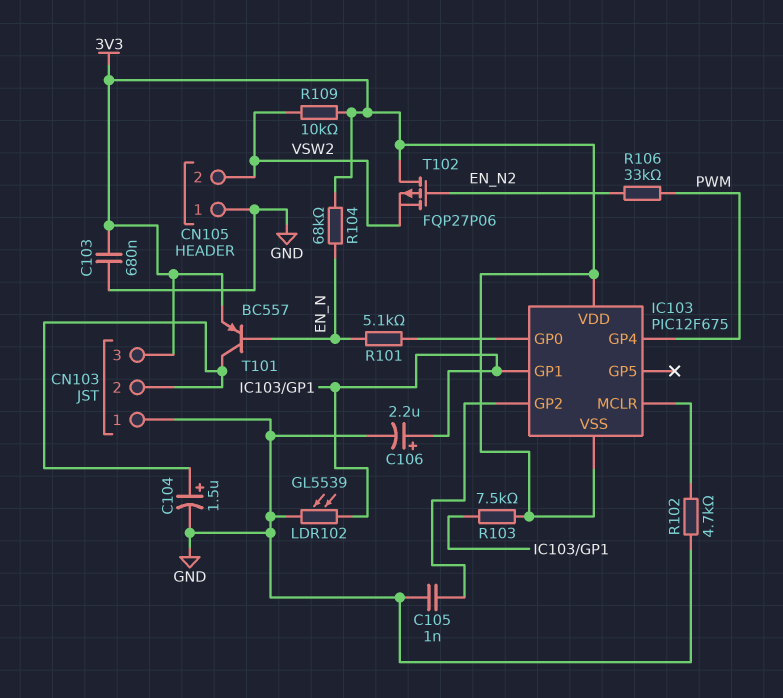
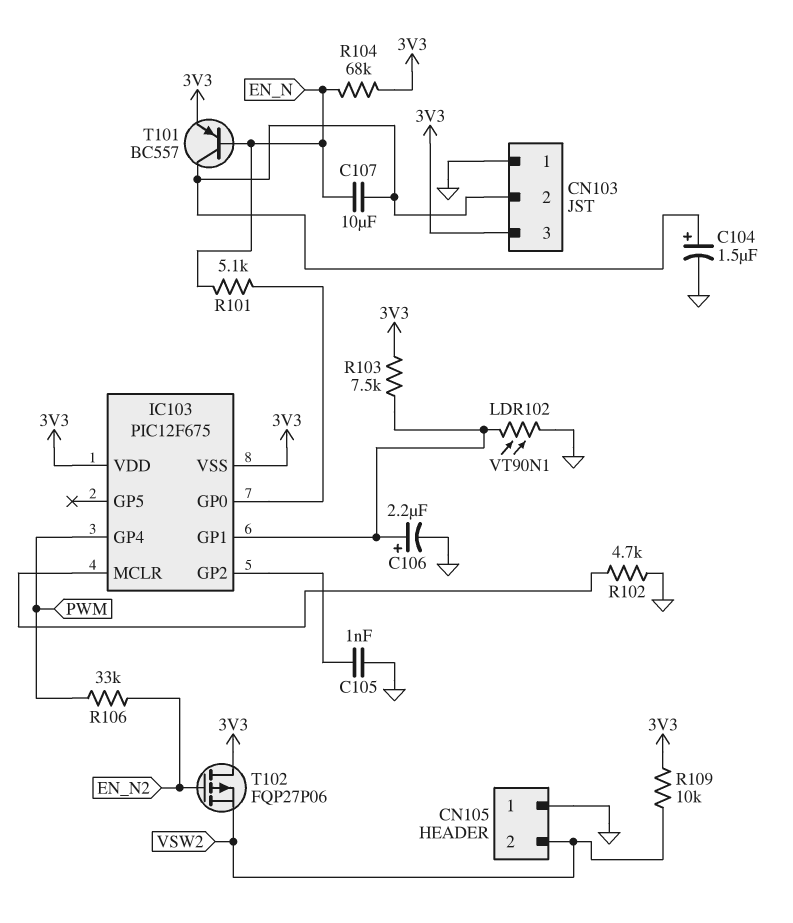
C103: 680nF (3V3, GND) -> none
C107: none -> 10uF (CN103/2, EN_N)
LDR102: GL5539 (GND, IC103/GP1) -> VT90N1 (GND, IC103/GP1)

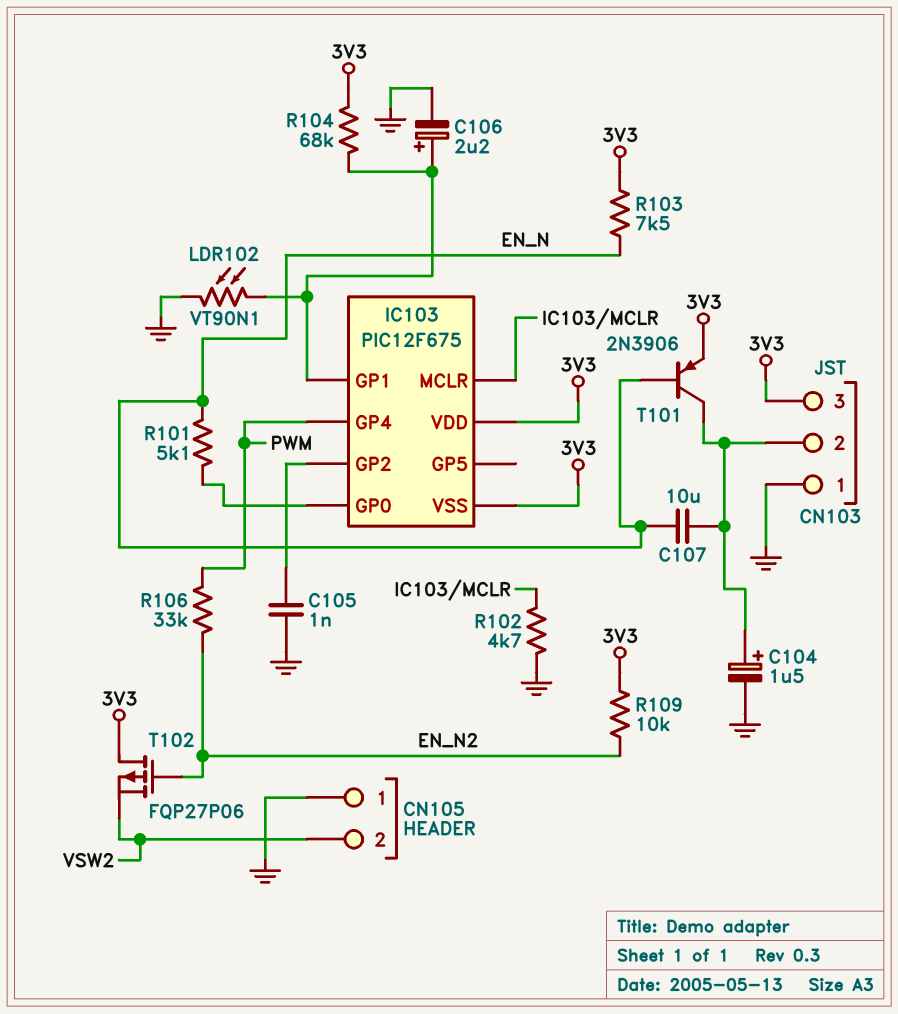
R103: 7.5k (3V3, IC103/GP1) -> 7.5k (3V3, EN_N)
R104: 68k (3V3, EN_N) -> 68k (3V3, IC103/GP1)
R109: 10k (3V3, VSW2) -> 10k (3V3, EN_N2)
T101: PNP BC557 (B EN_N, C CN103/2, E 3V3) -> PNP 2N3906 (B EN_N, C CN103/2, E 3V3)

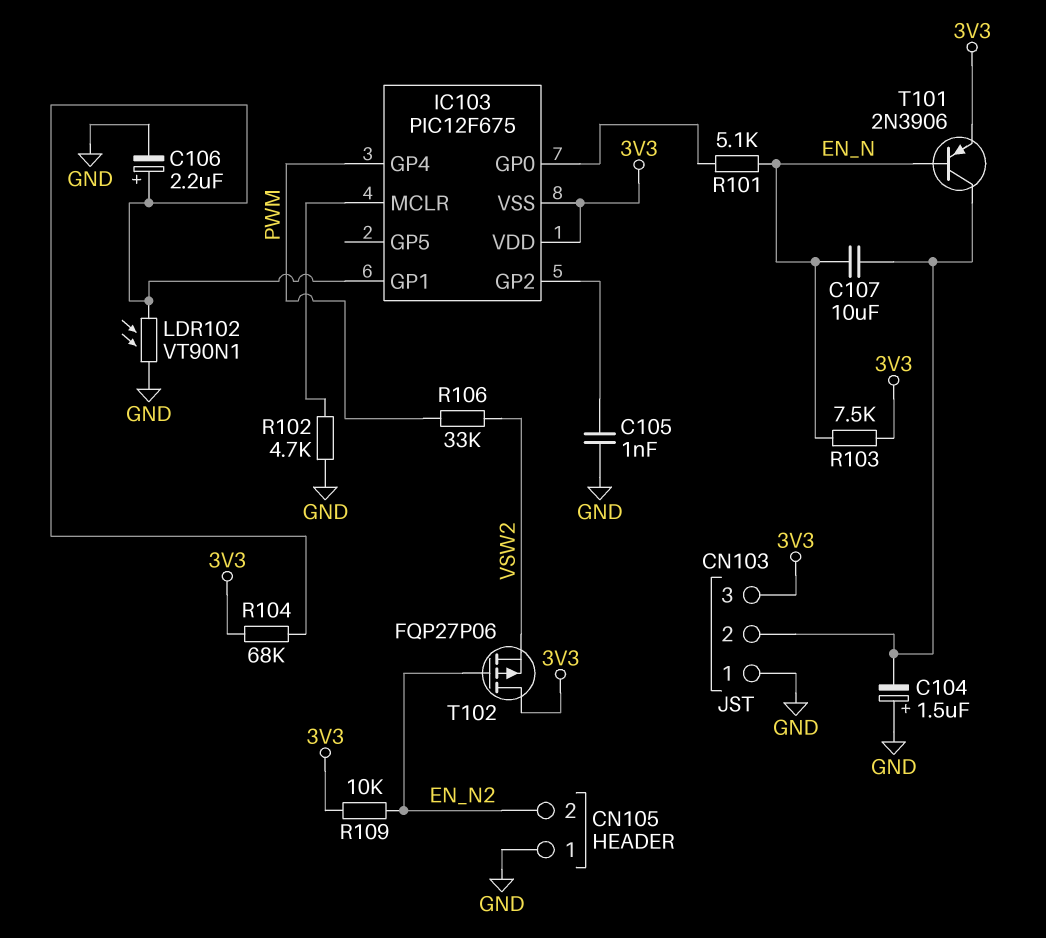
C104: 1.5uF (plus CN103/2, minus GND) -> 1.5uF (plus GND, minus CN103/2)
CN105 pin 2: VSW2 -> EN_N2
R106: 33k (EN_N2, PWM) -> 33k (PWM, VSW2)

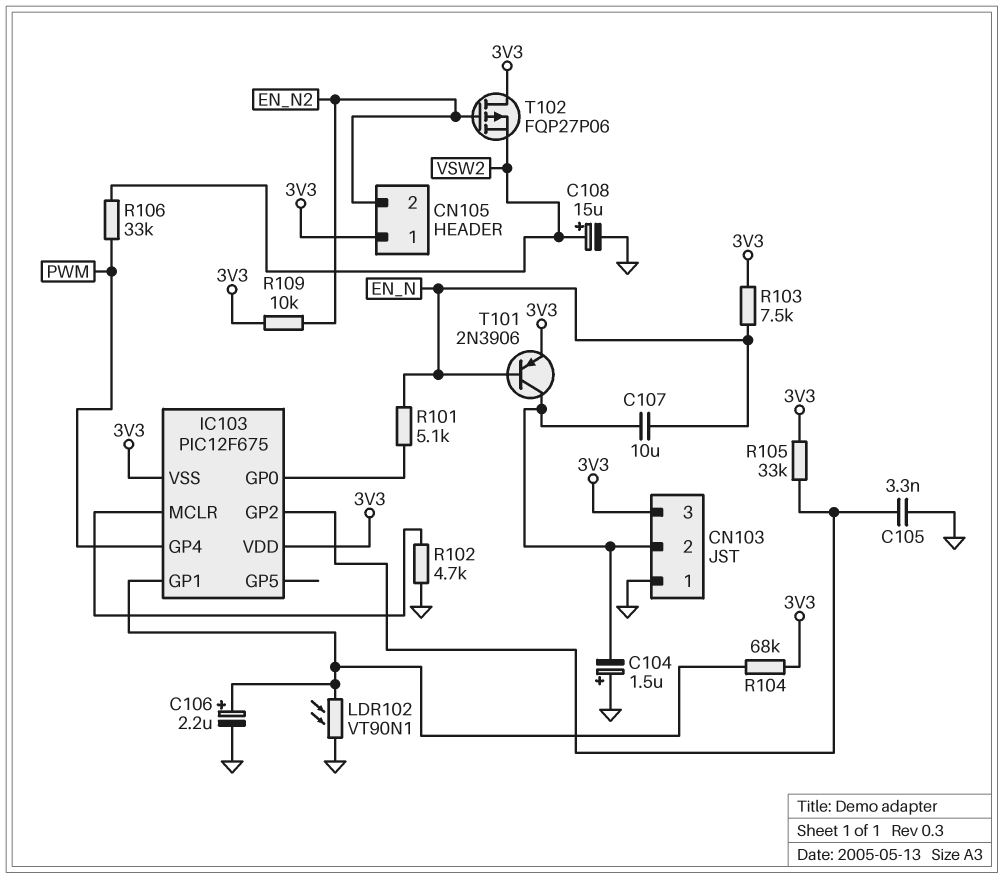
C105: 1nF (GND, IC103/GP2) -> 3.3nF (GND, IC103/GP2)
C108: none -> 15uF (plus VSW2, minus GND)
CN105 pin 1: GND -> 3V3
R105: none -> 33k (3V3, IC103/GP2)

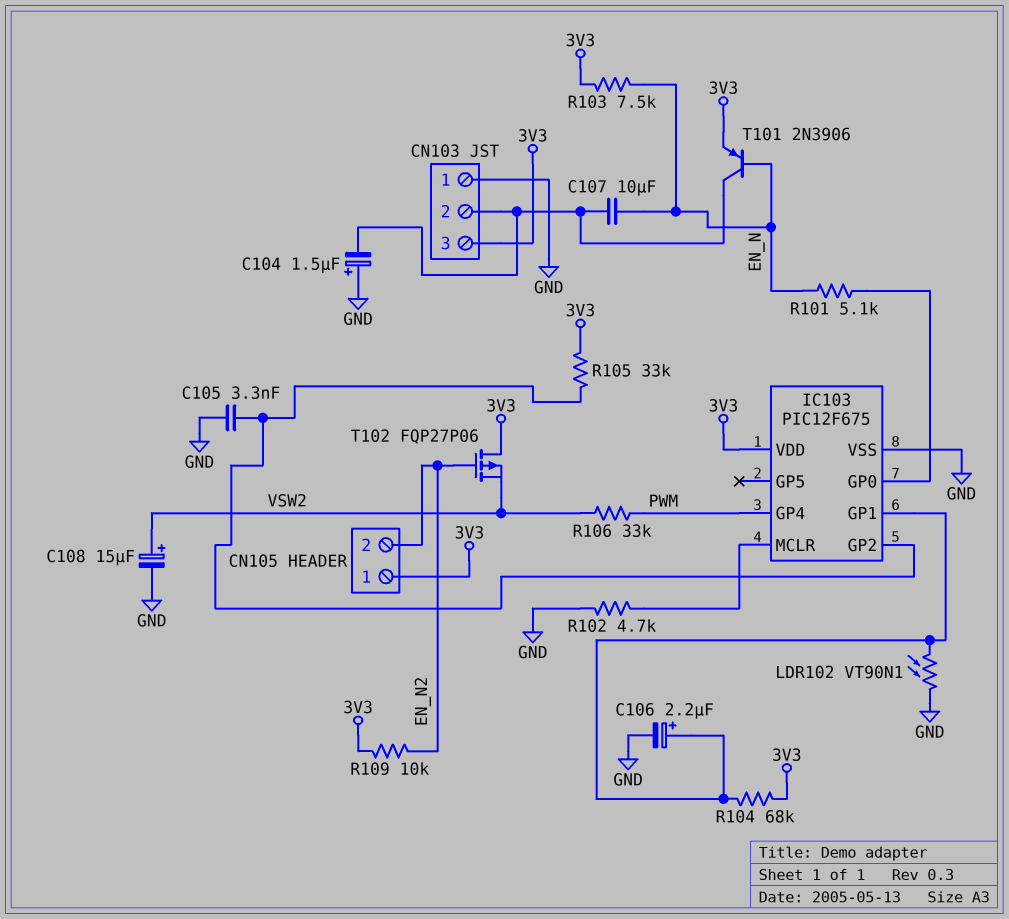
IC103 pin VSS: 3V3 -> GND

